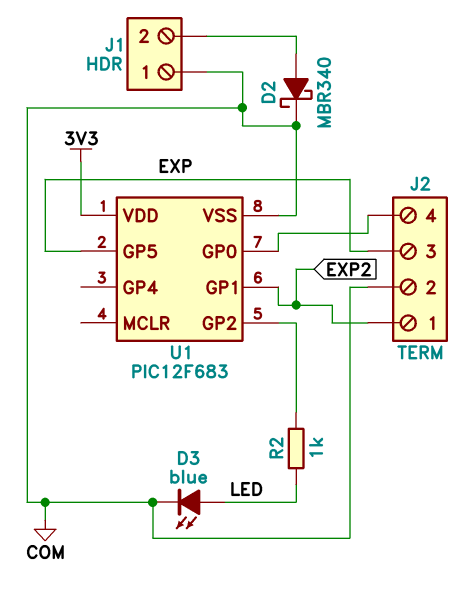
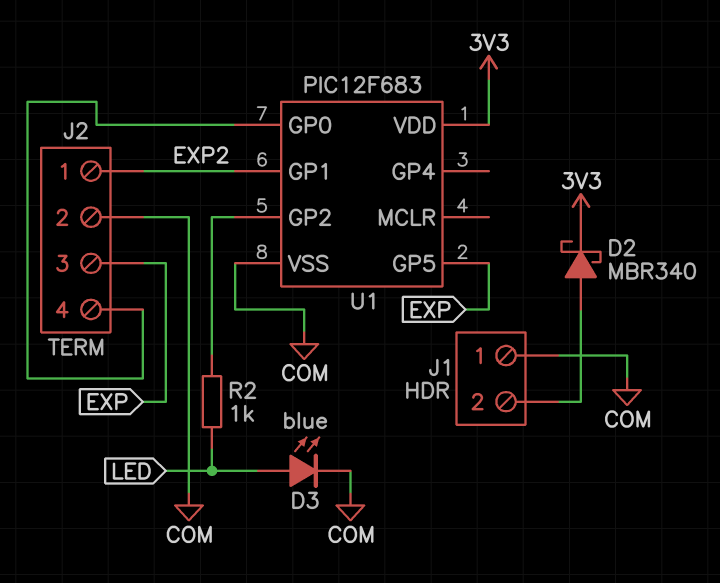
D2: schottky MBR340 (A J1/2, K COM) -> schottky MBR340 (A J1/2, K 3V3)

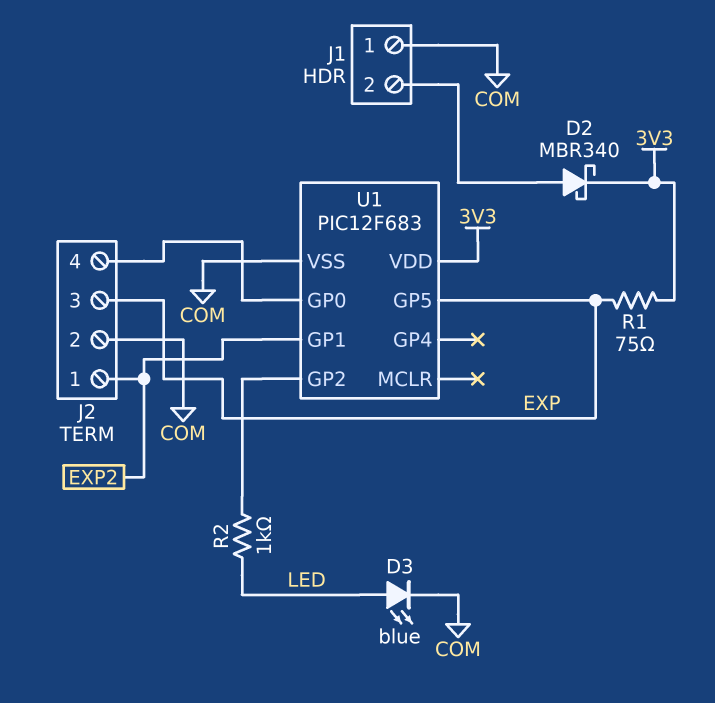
R1: none -> 75 (3V3, EXP)

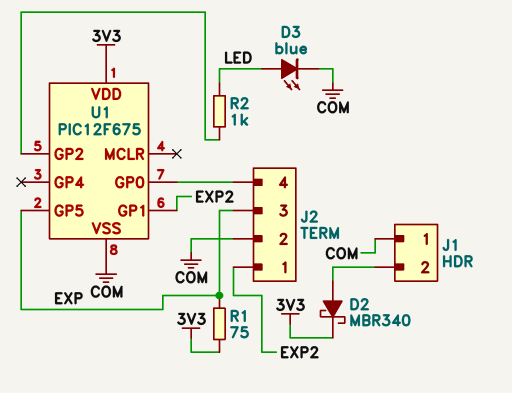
U1: PIC12F683 -> PIC12F675

